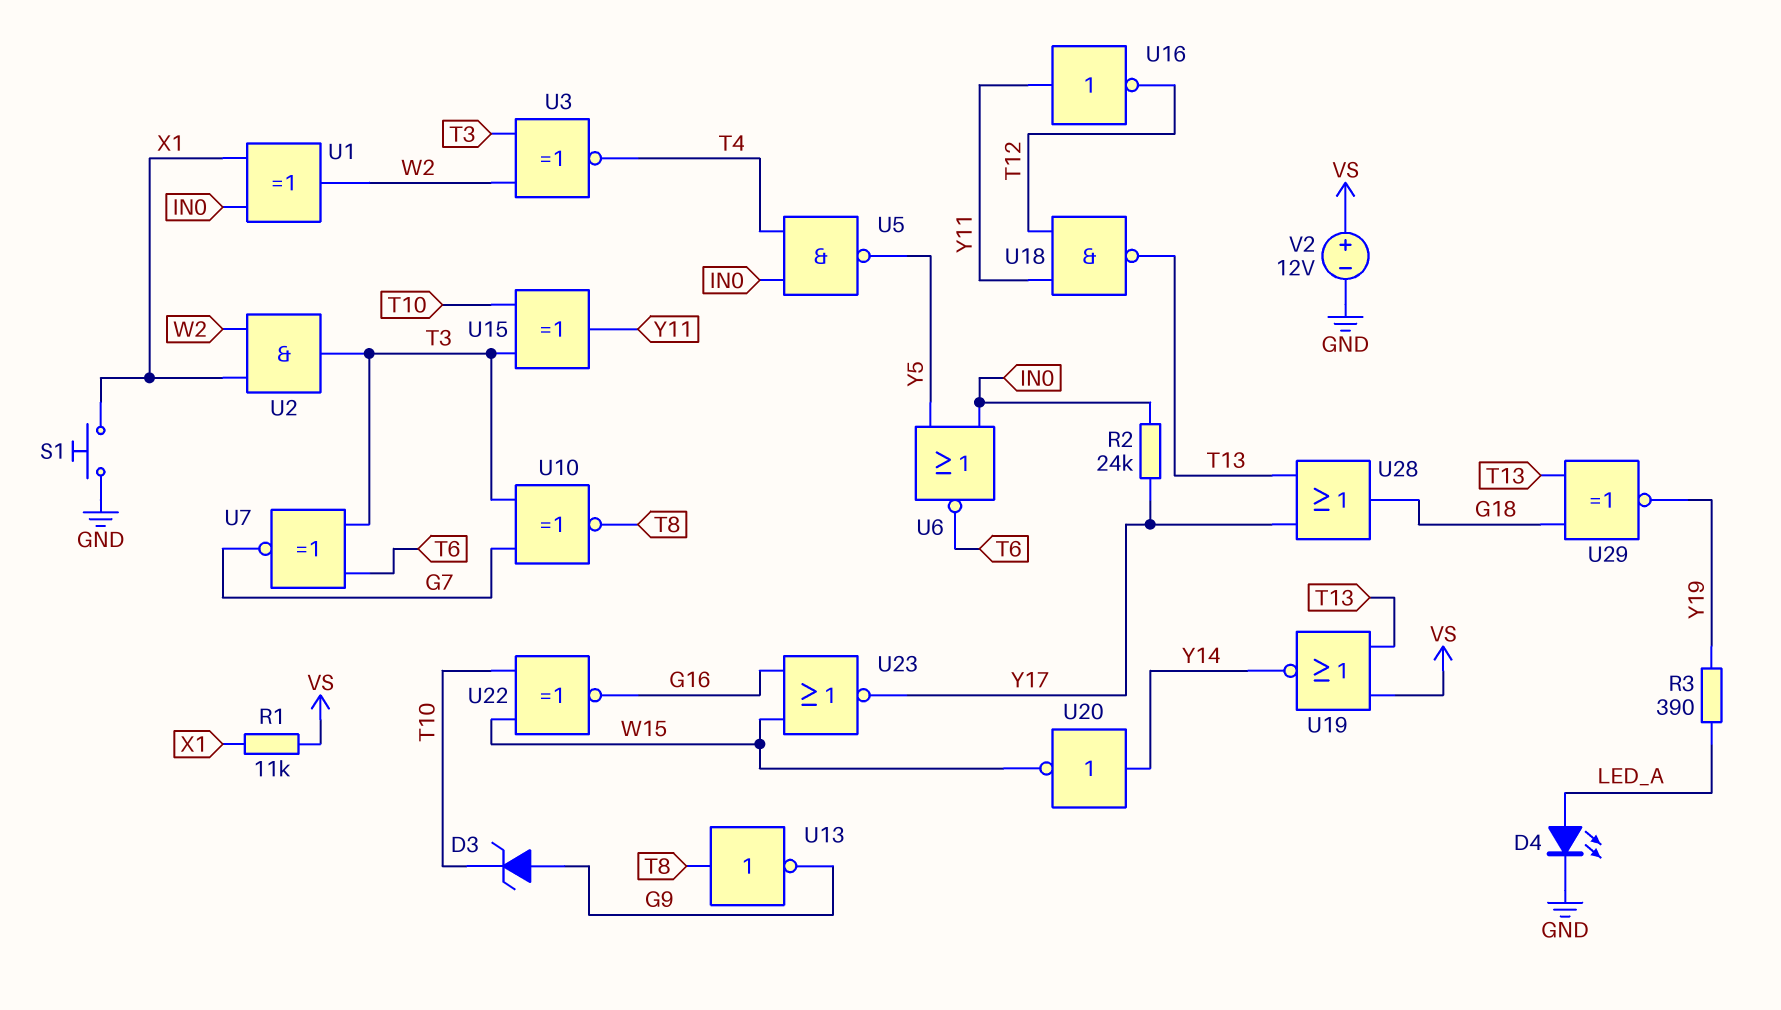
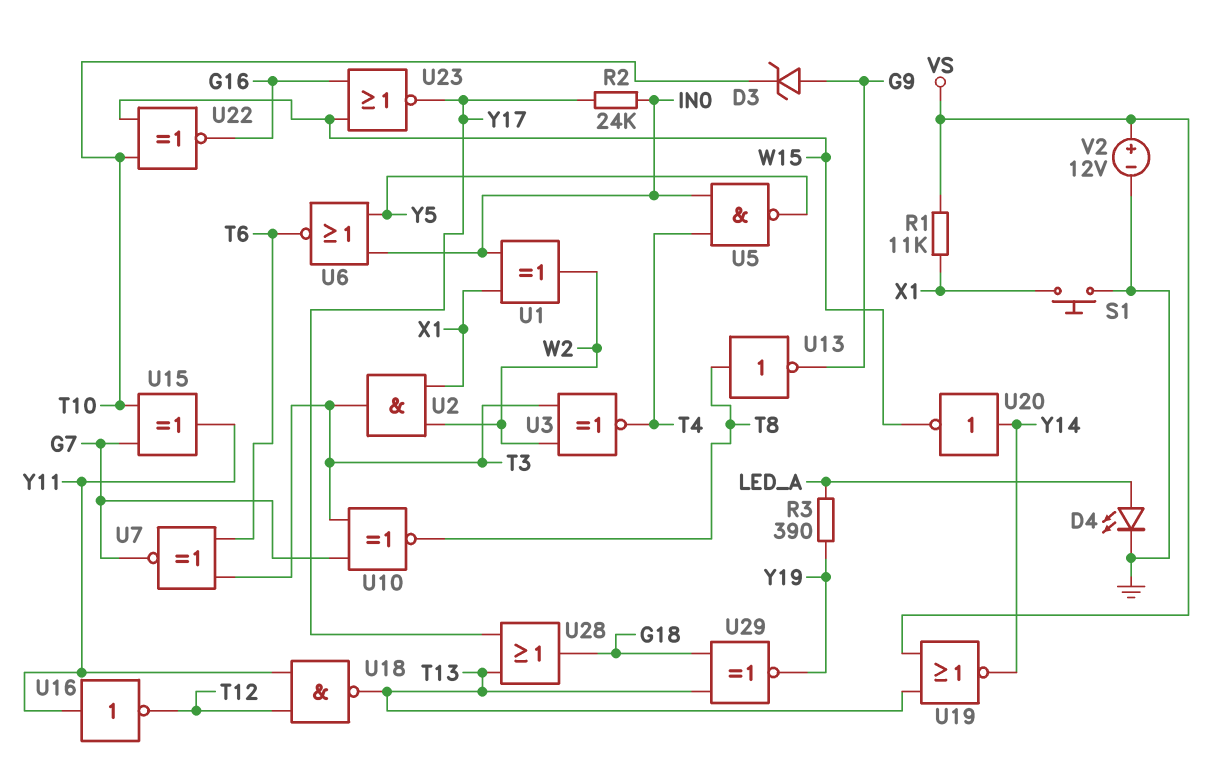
U15: XOR (in T3, in T10, out Y11) -> XOR (in G7, in T10, out Y11)

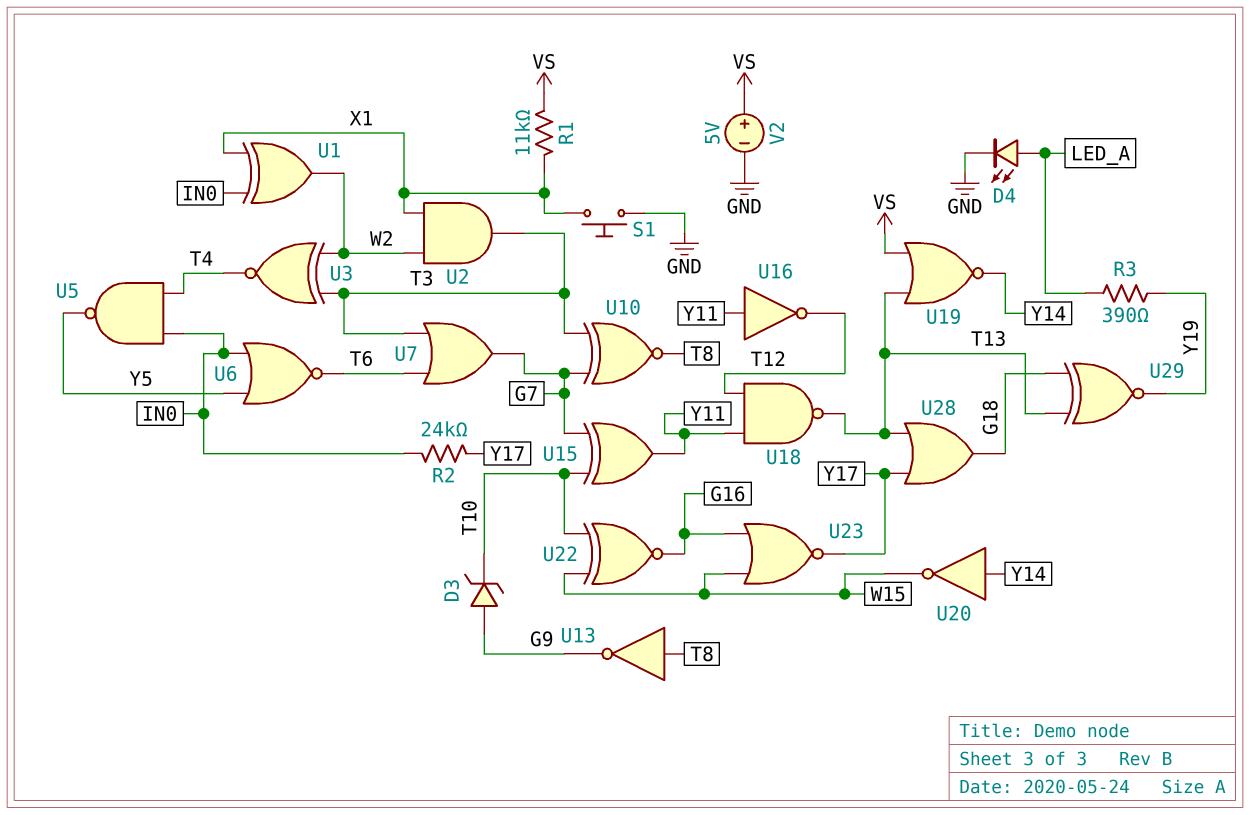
U7: XNOR (in T3, in T6, out G7) -> OR (in T3, in T6, out G7)
V2: 12V (plus VS, minus GND) -> 5V (plus VS, minus GND)

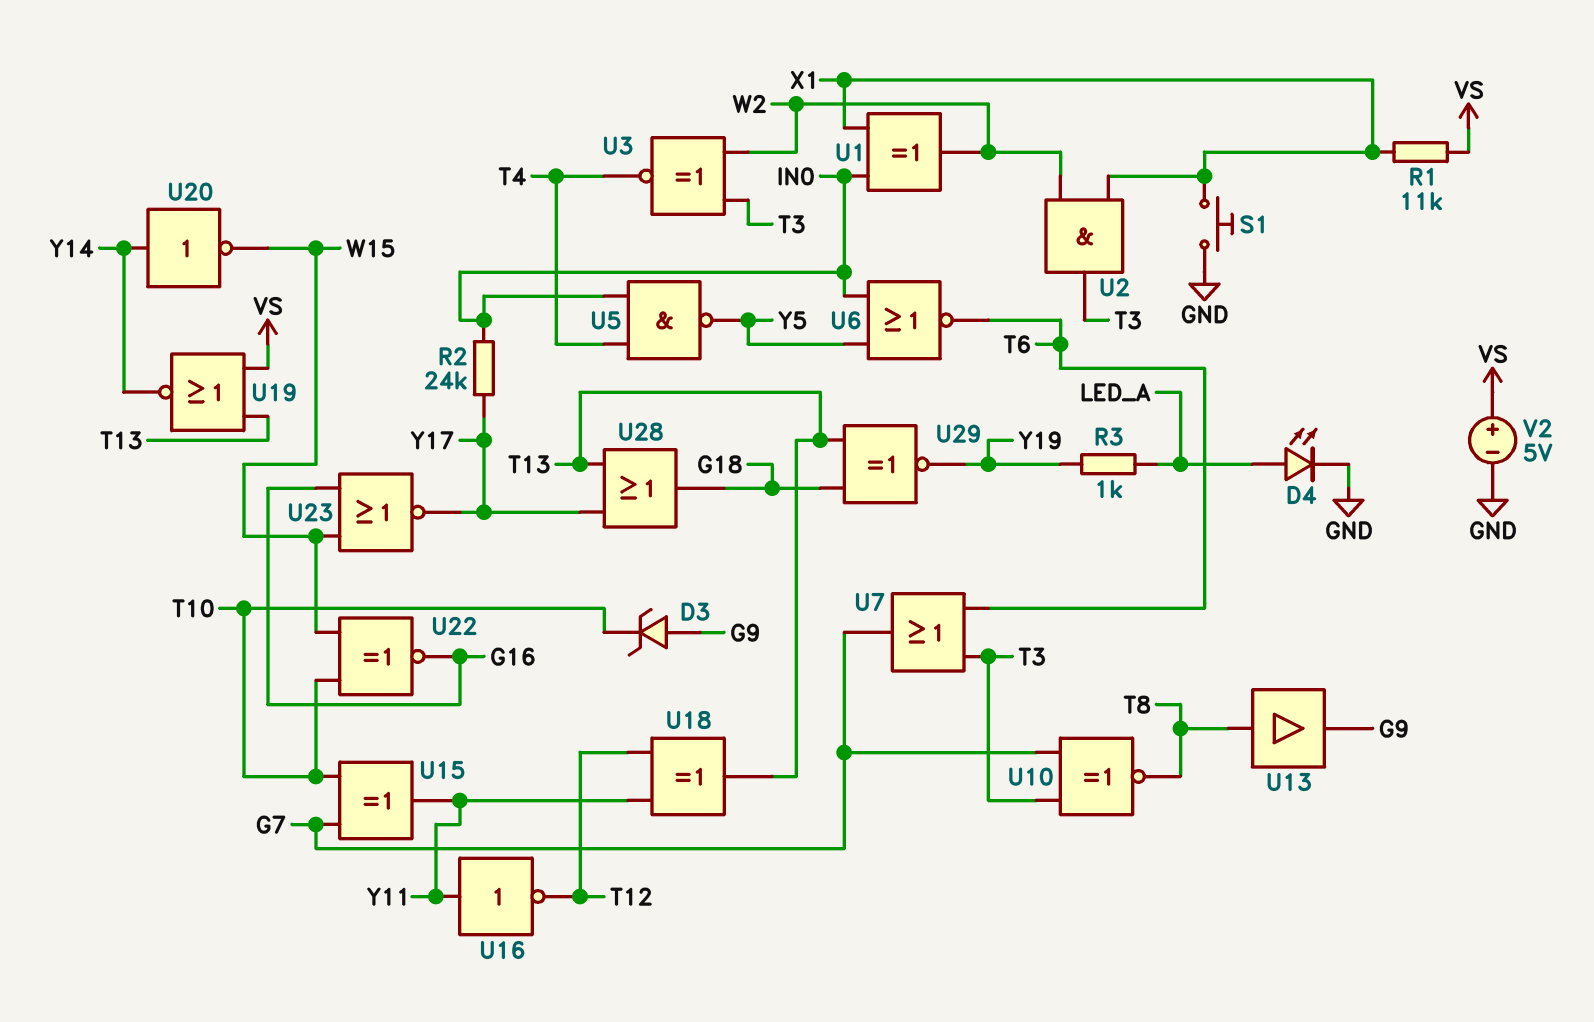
R3: 390 (LED_A, Y19) -> 1k (LED_A, Y19)
U13: NOT (in T8, out G9) -> buffer (in T8, out G9)
U18: NAND (in T12, in Y11, out T13) -> XOR (in T12, in Y11, out T13)

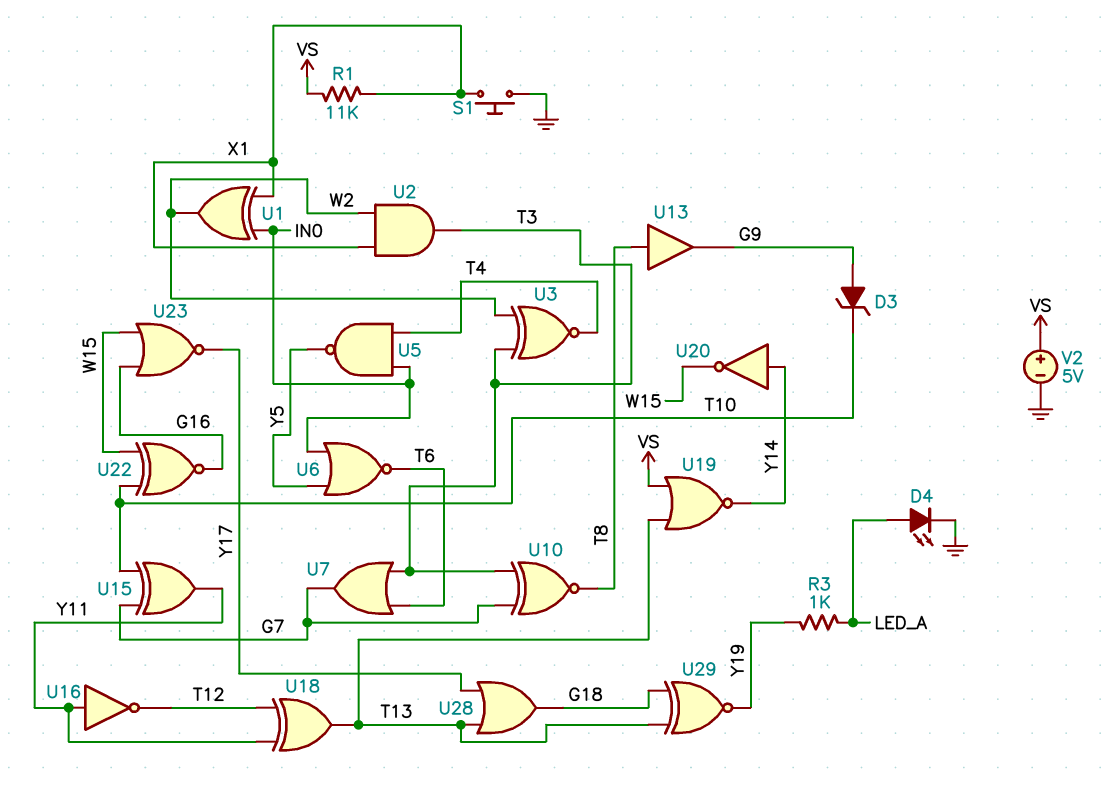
R2: 24k (IN0, Y17) -> none

